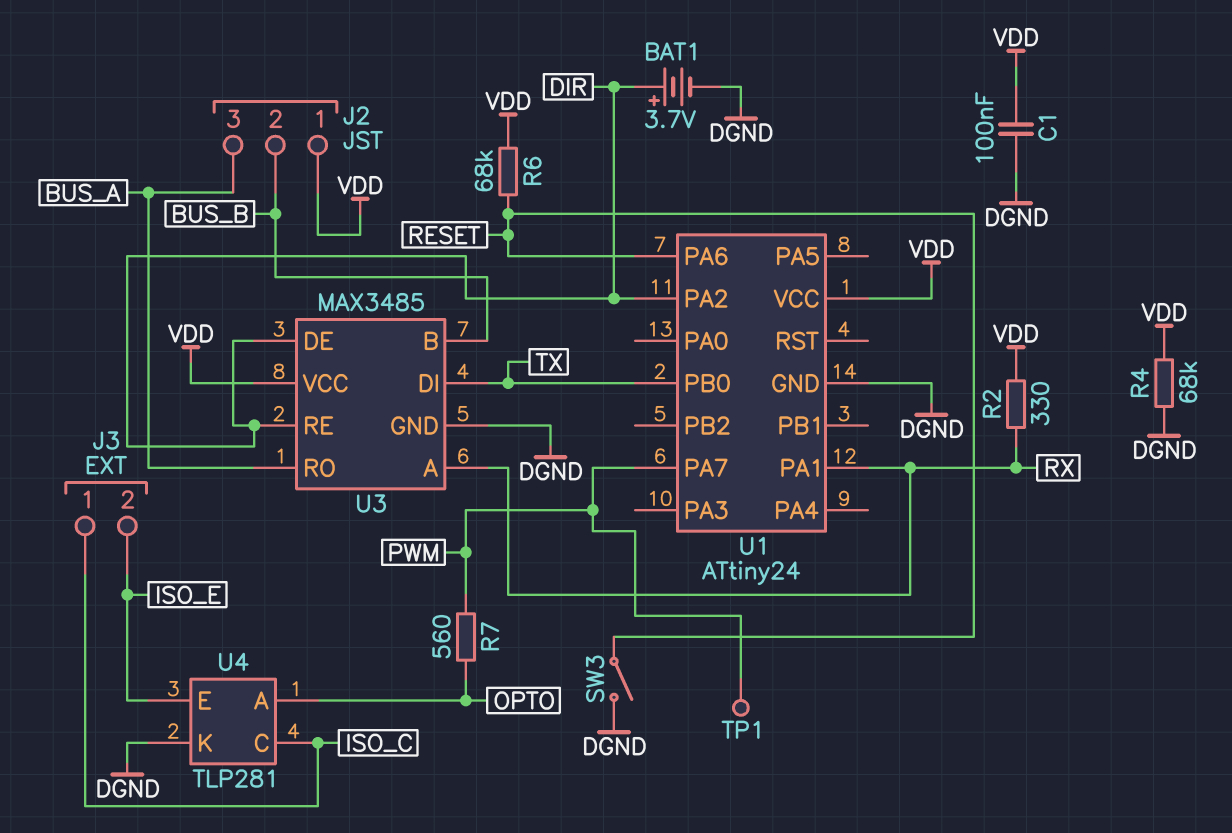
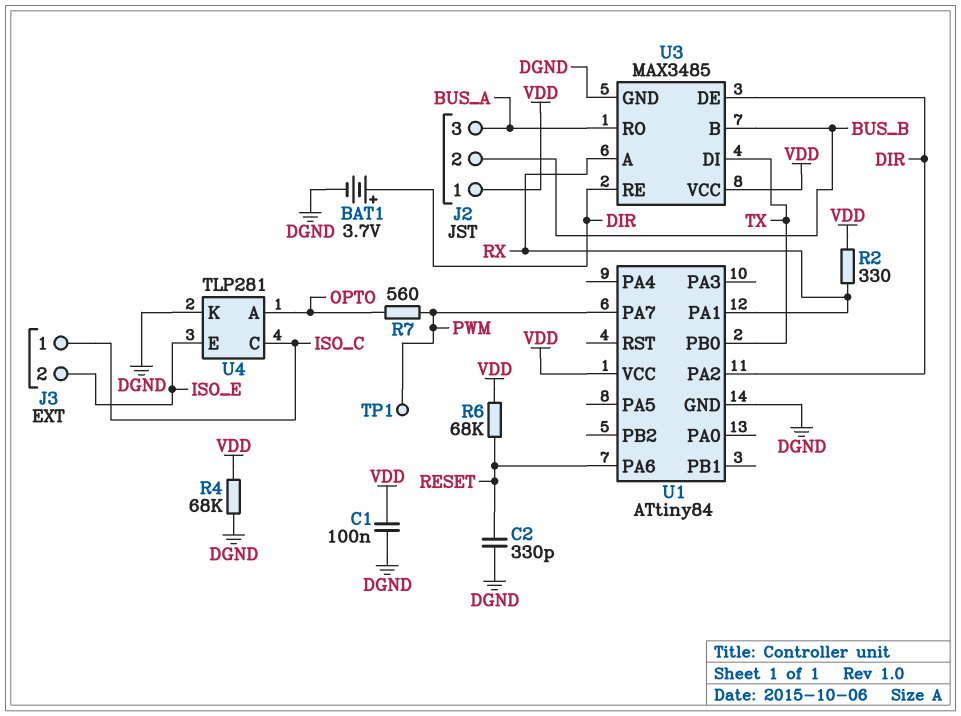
C2: none -> 330pF (DGND, RESET)
SW3: switch (DGND, RESET) -> none
U1: ATtiny24 -> ATtiny84

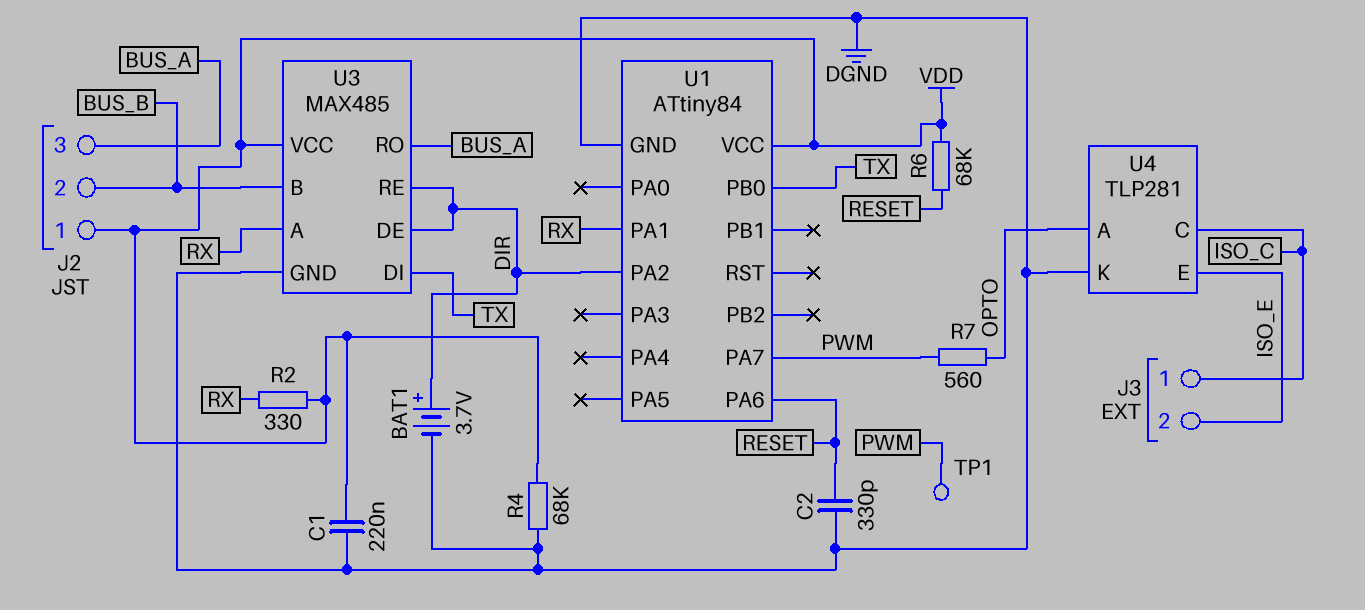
C1: 100nF (DGND, VDD) -> 220nF (DGND, VDD)
U3: MAX3485 -> MAX485

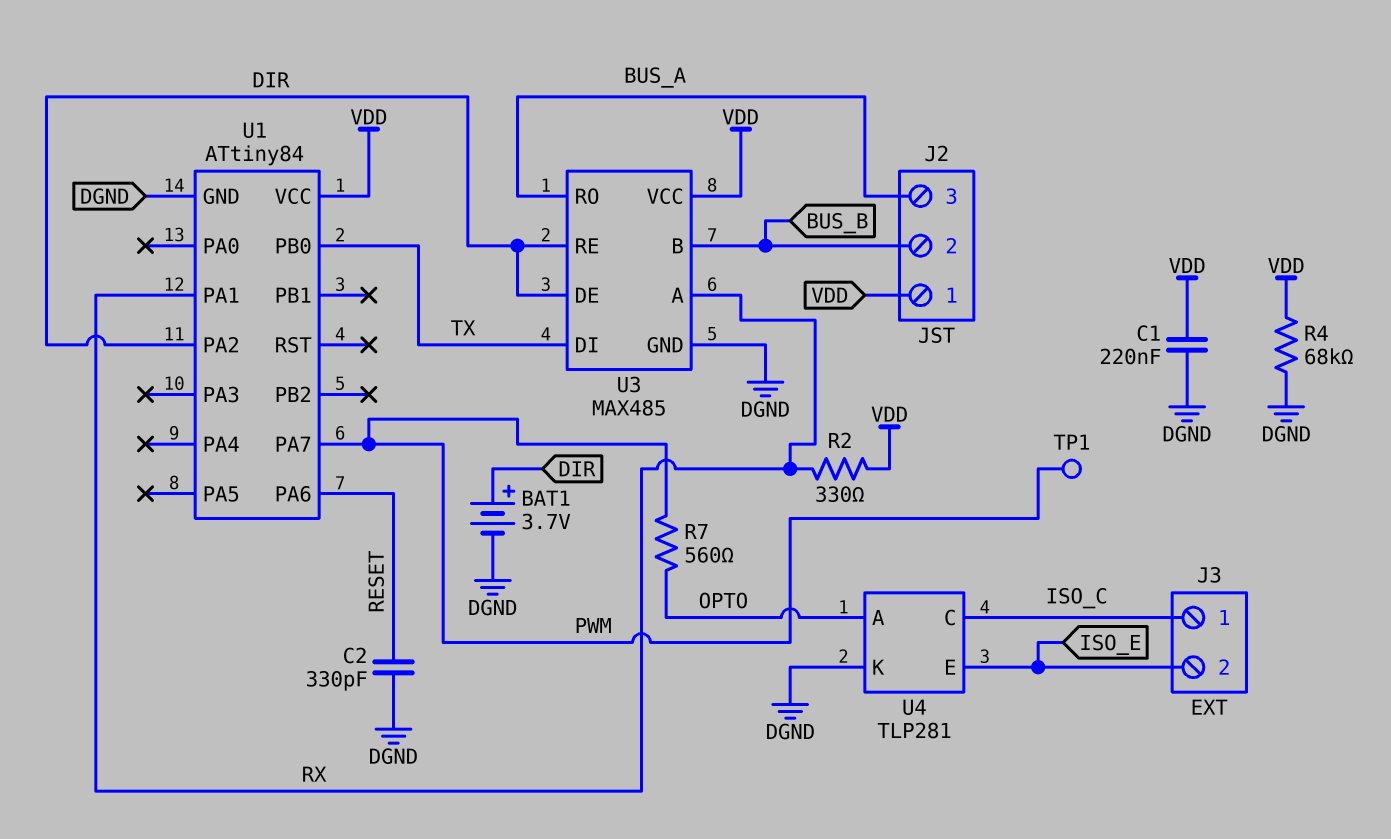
R6: 68k (RESET, VDD) -> none

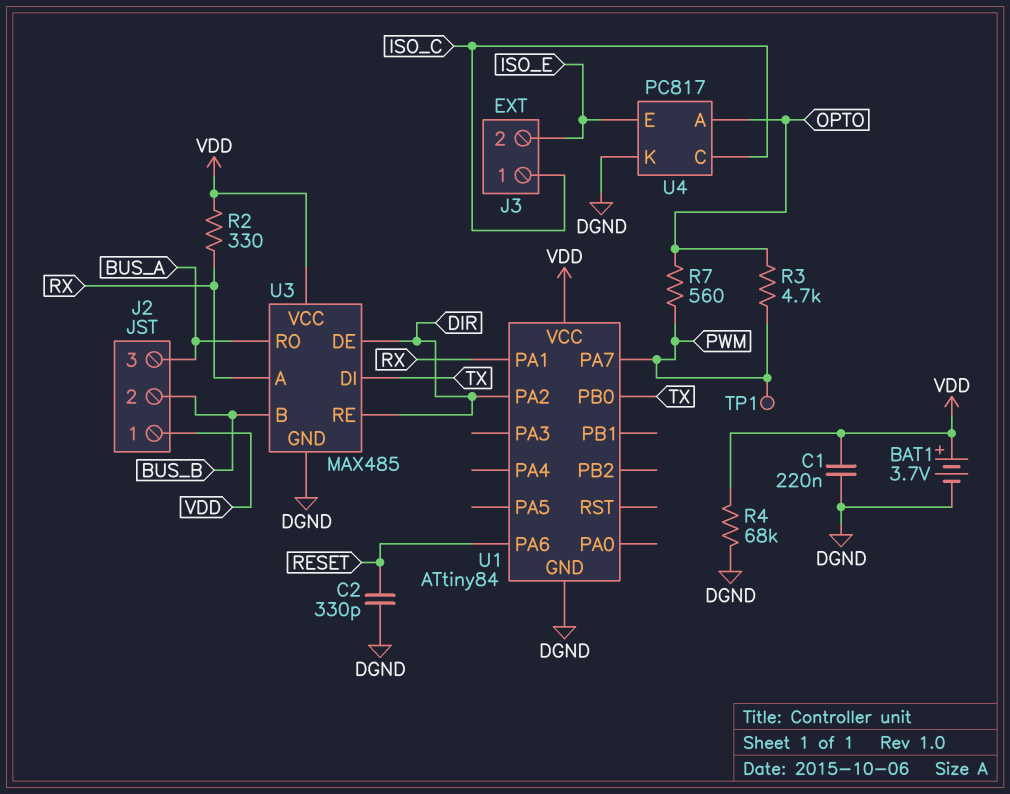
BAT1: 3.7V (plus DIR, minus DGND) -> 3.7V (plus VDD, minus DGND)
R3: none -> 4.7k (OPTO, PWM)
U4: TLP281 -> PC817

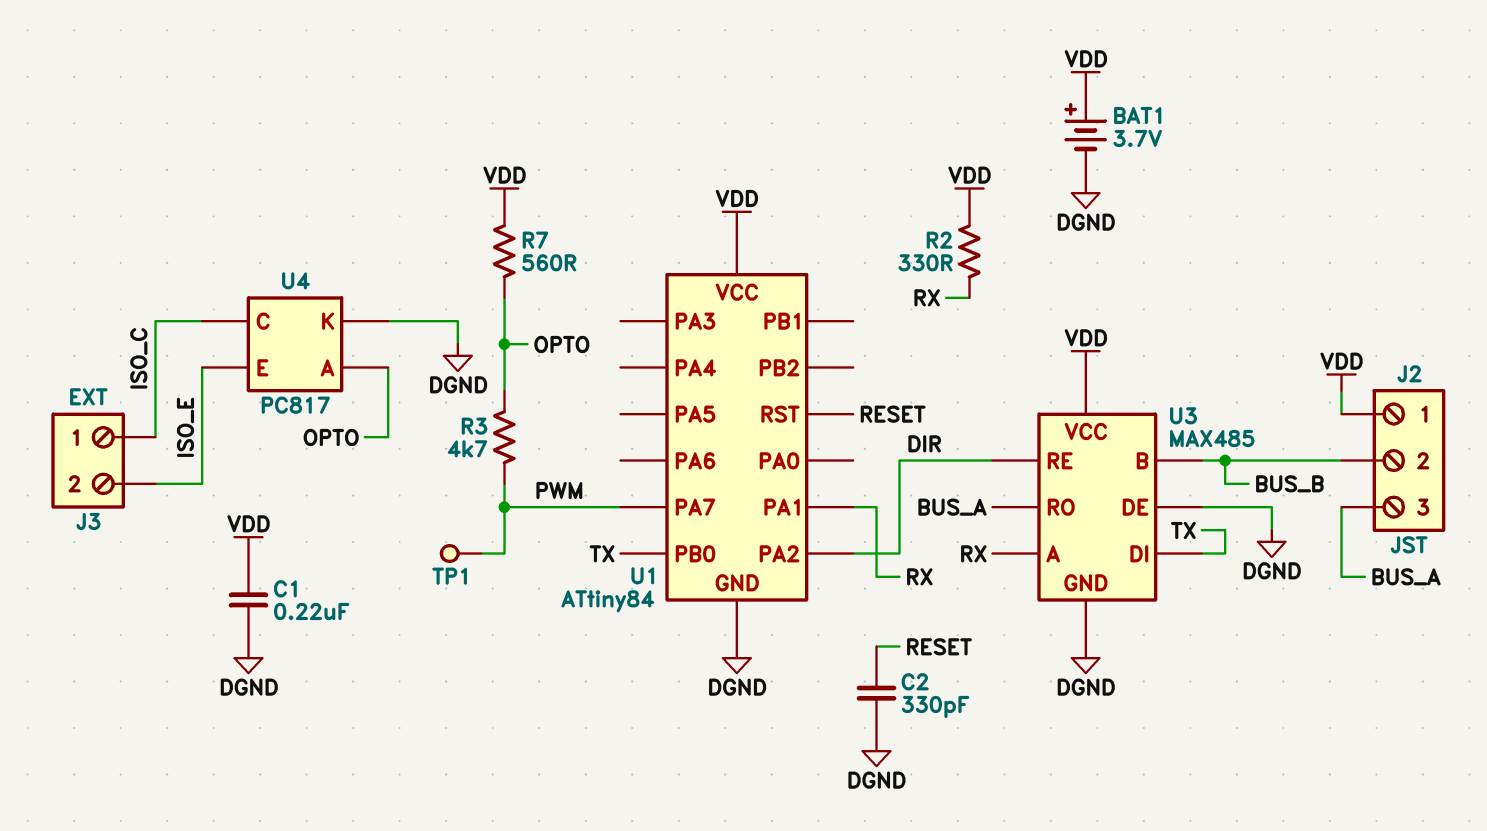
R4: 68k (DGND, VDD) -> none
R7: 560 (OPTO, PWM) -> 560 (OPTO, VDD)
U1 pin PA6: RESET -> none
U1 pin RST: none -> RESET
U3 pin DE: DIR -> DGND

